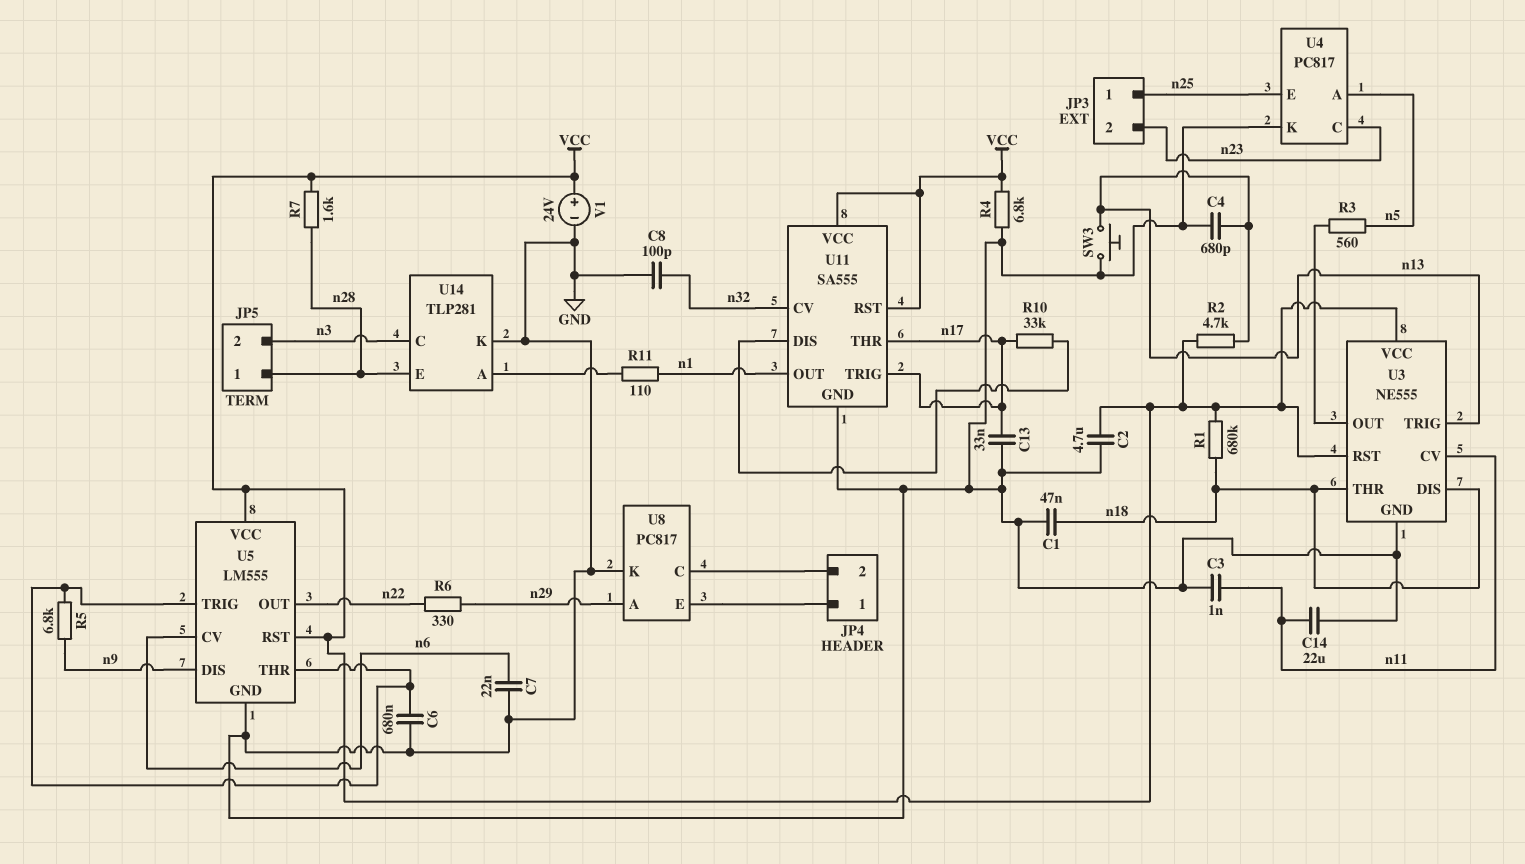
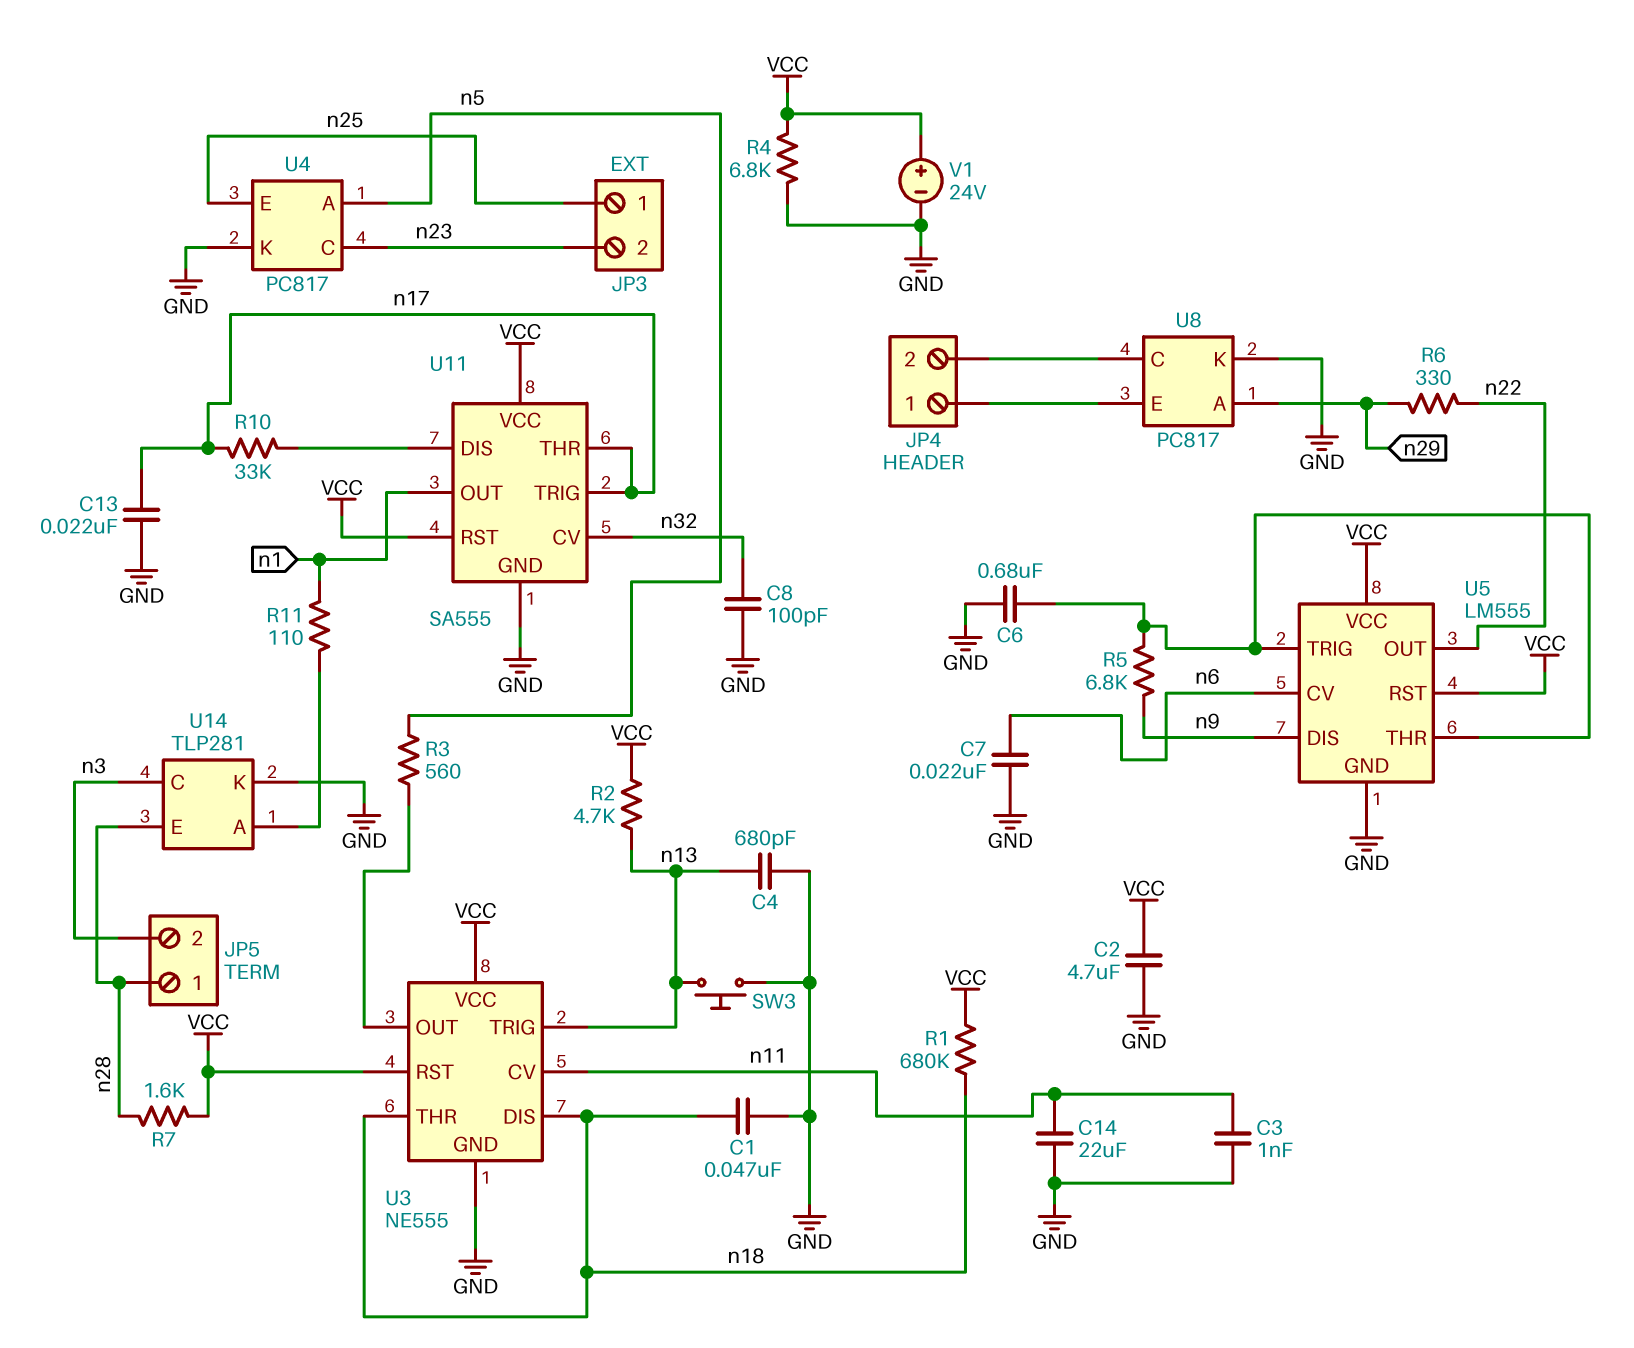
C13: 33nF (GND, n17) -> 22nF (GND, n17)

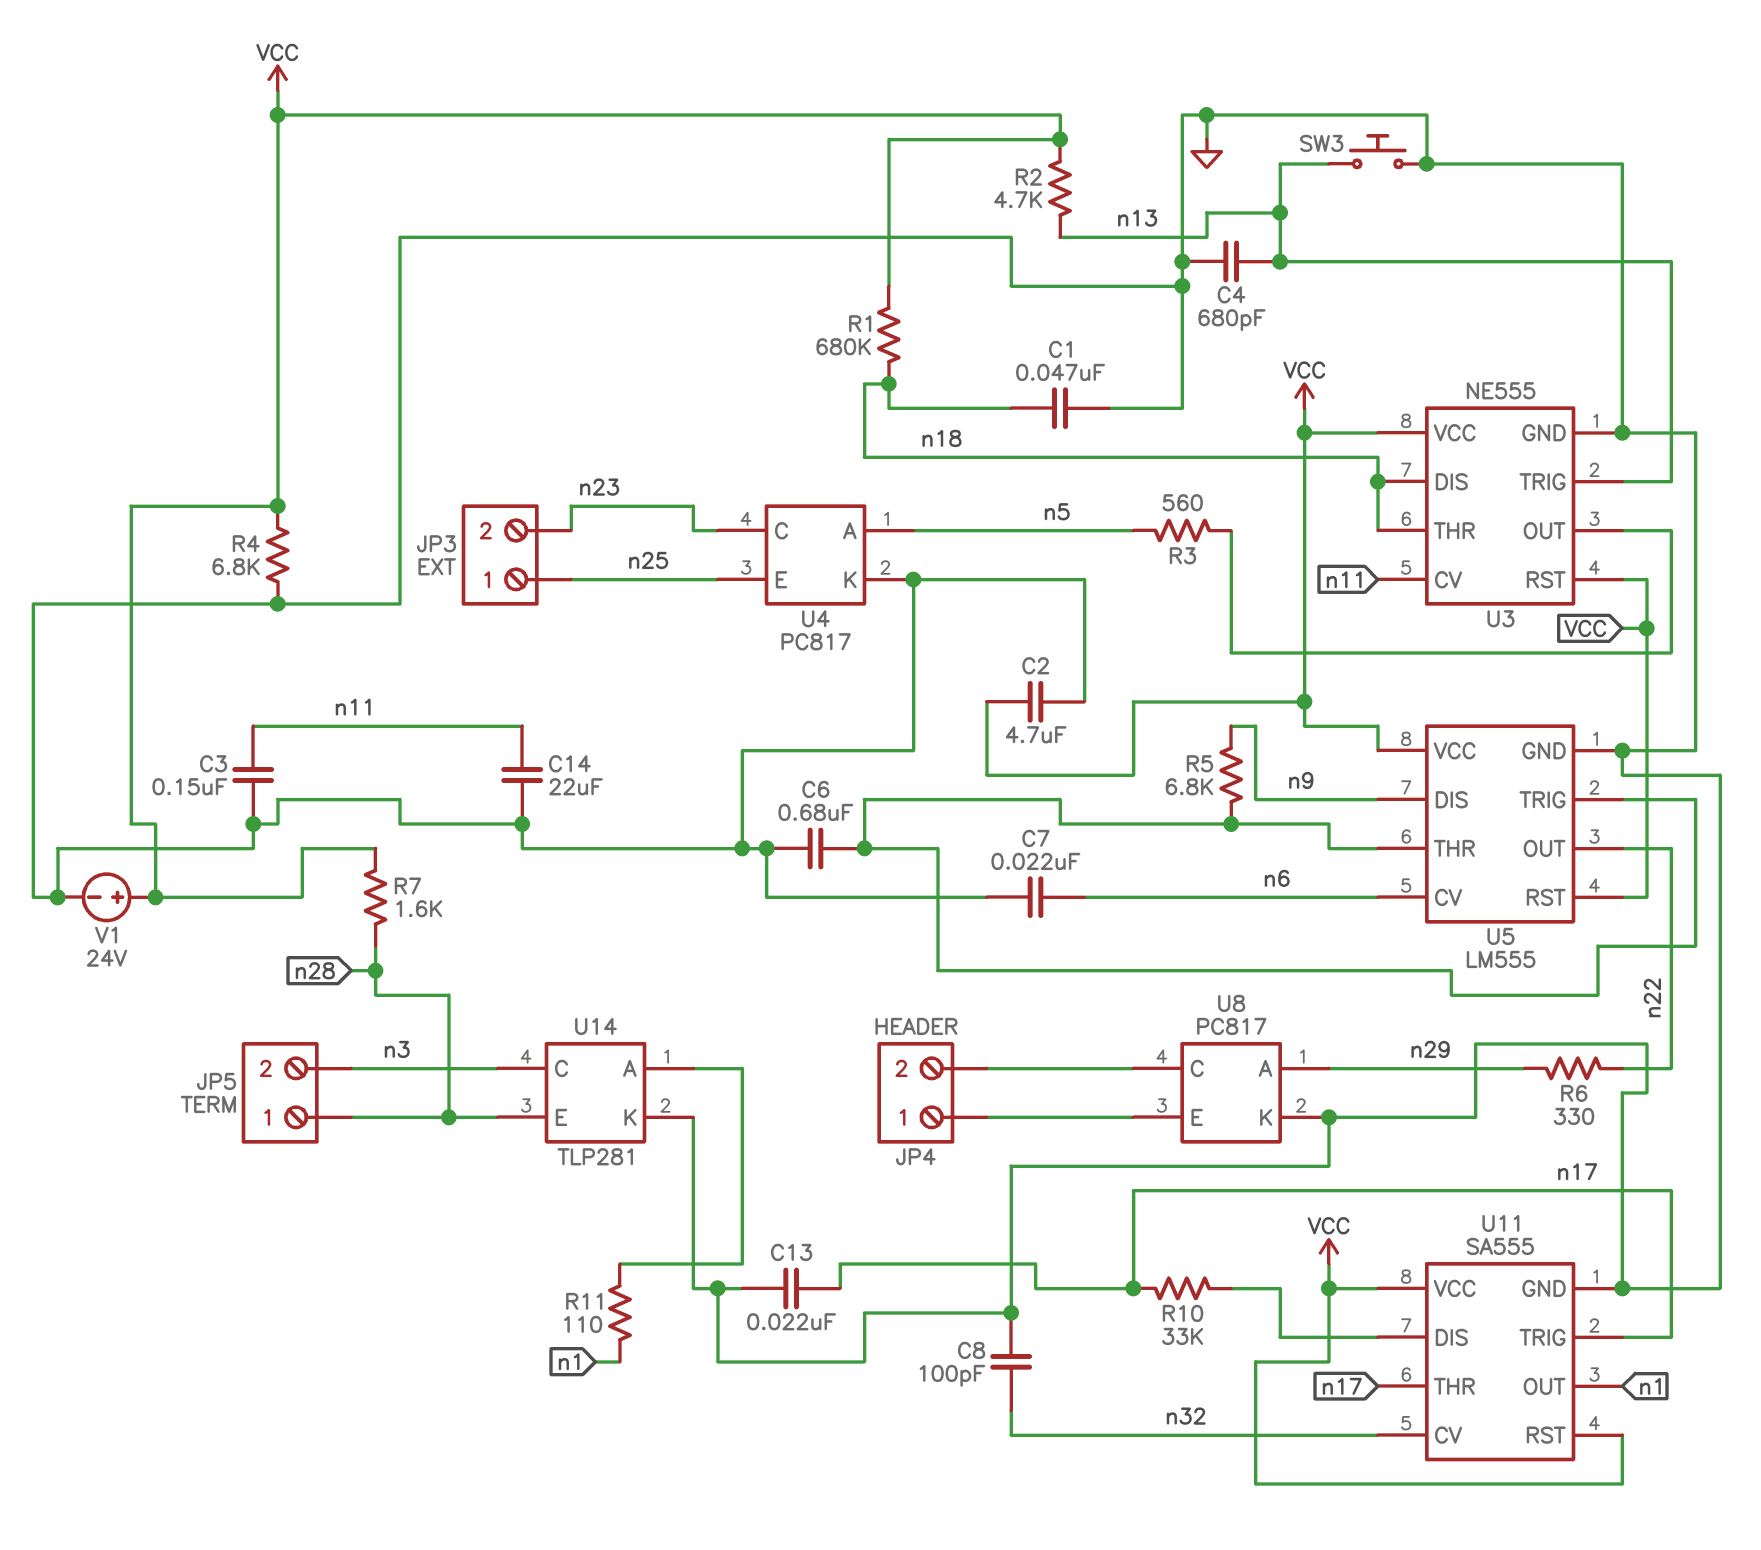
C3: 1nF (GND, n11) -> 150nF (GND, n11)

